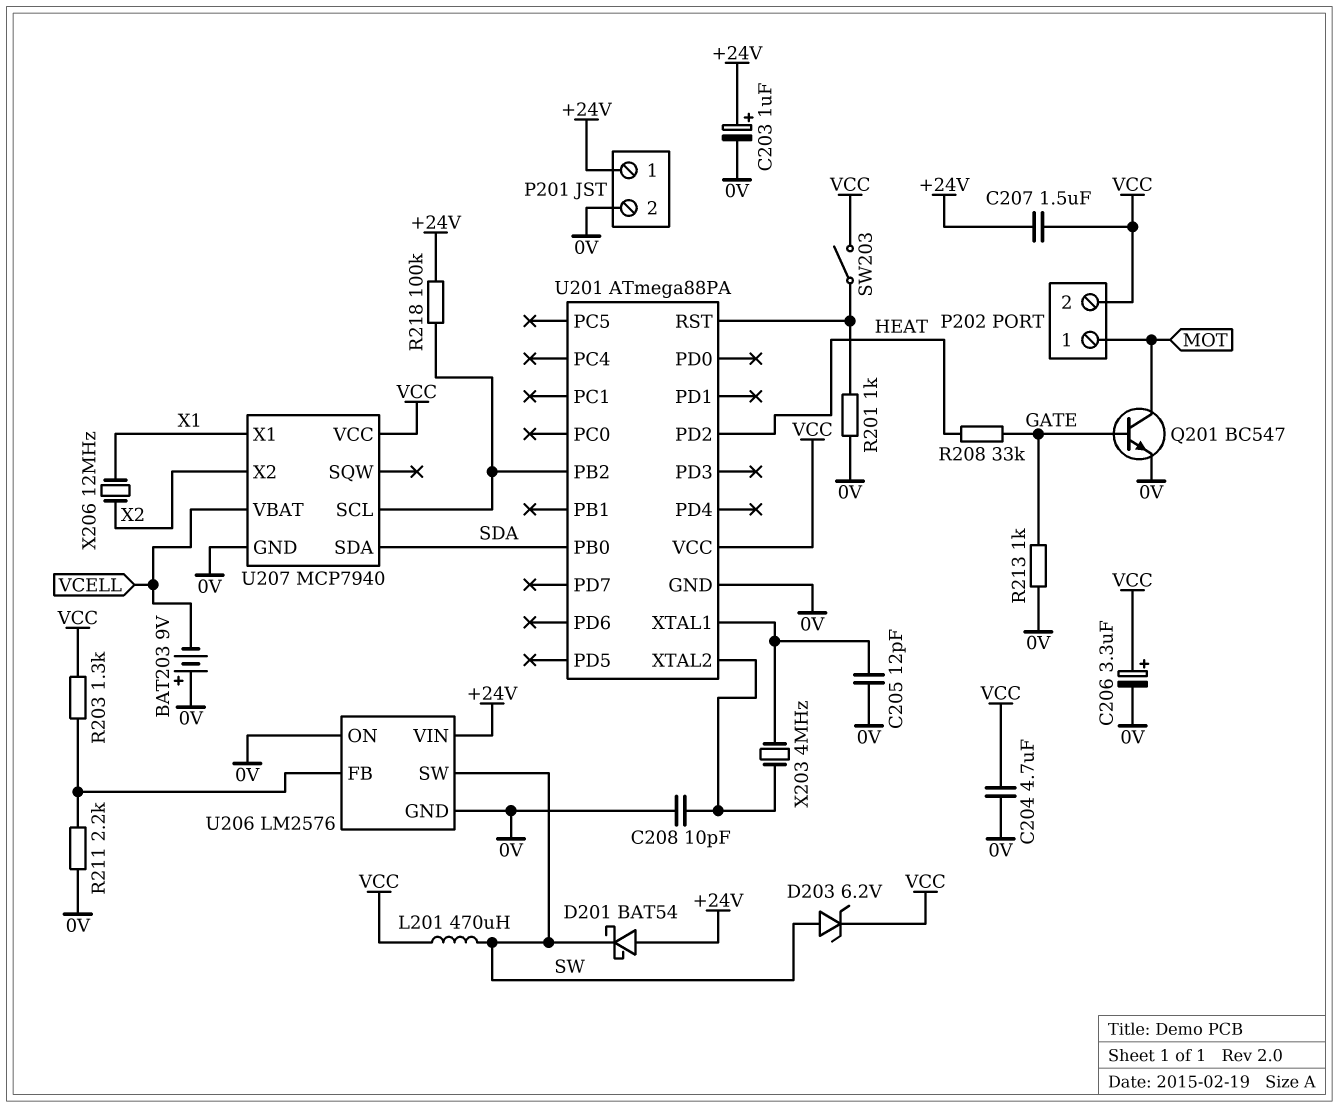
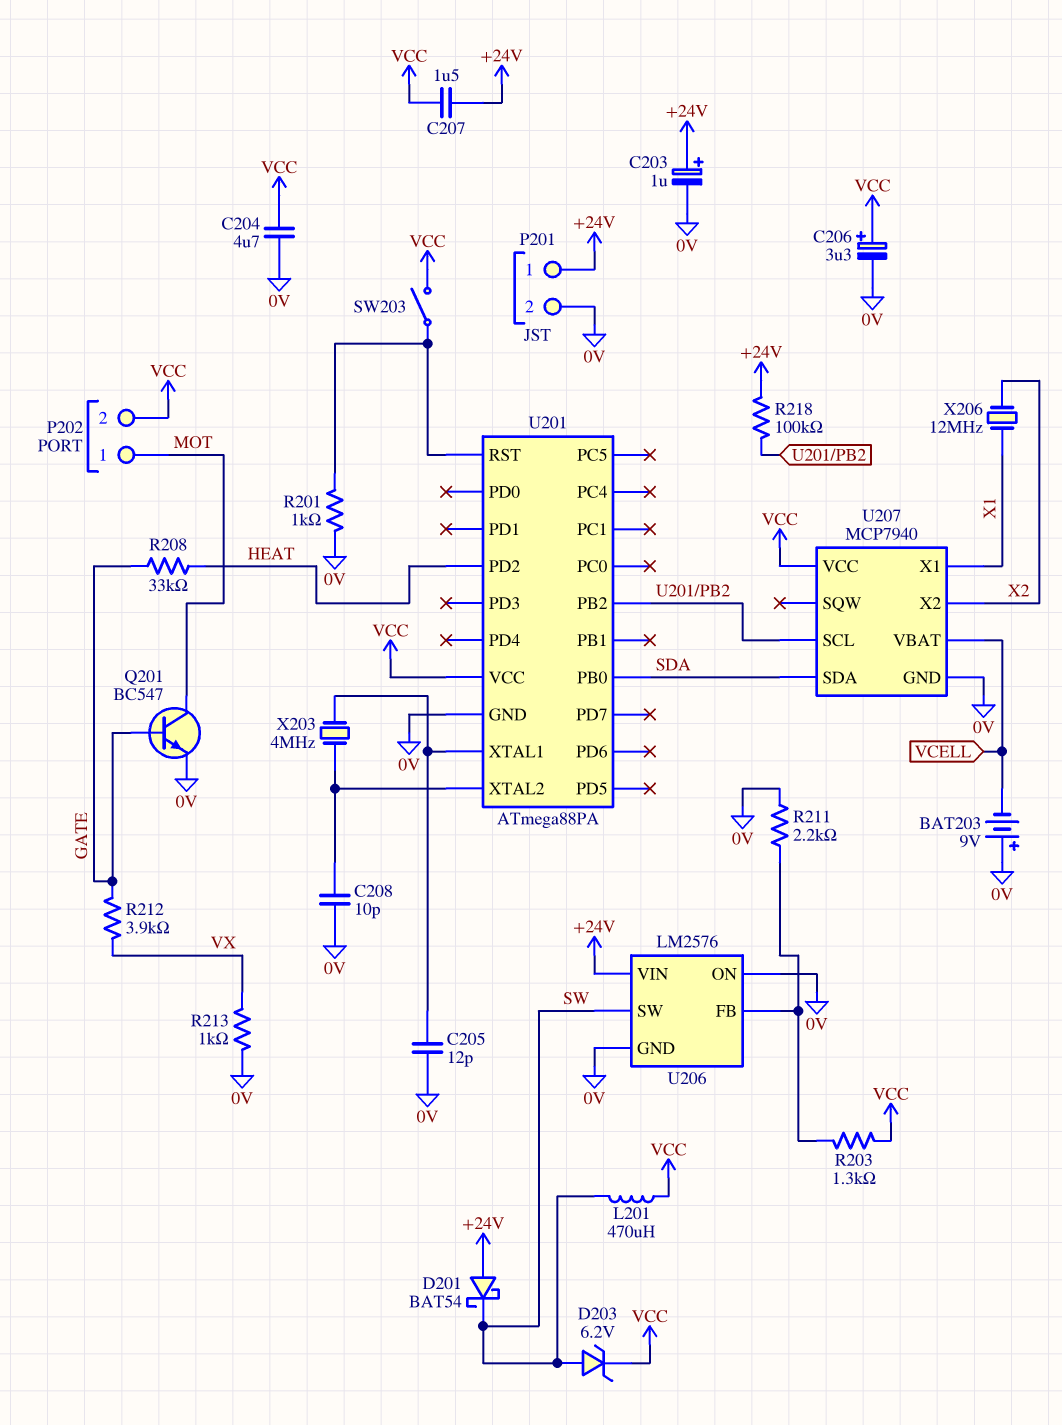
R212: none -> 3.9k (GATE, VX)
R213: 1k (0V, GATE) -> 1k (0V, VX)

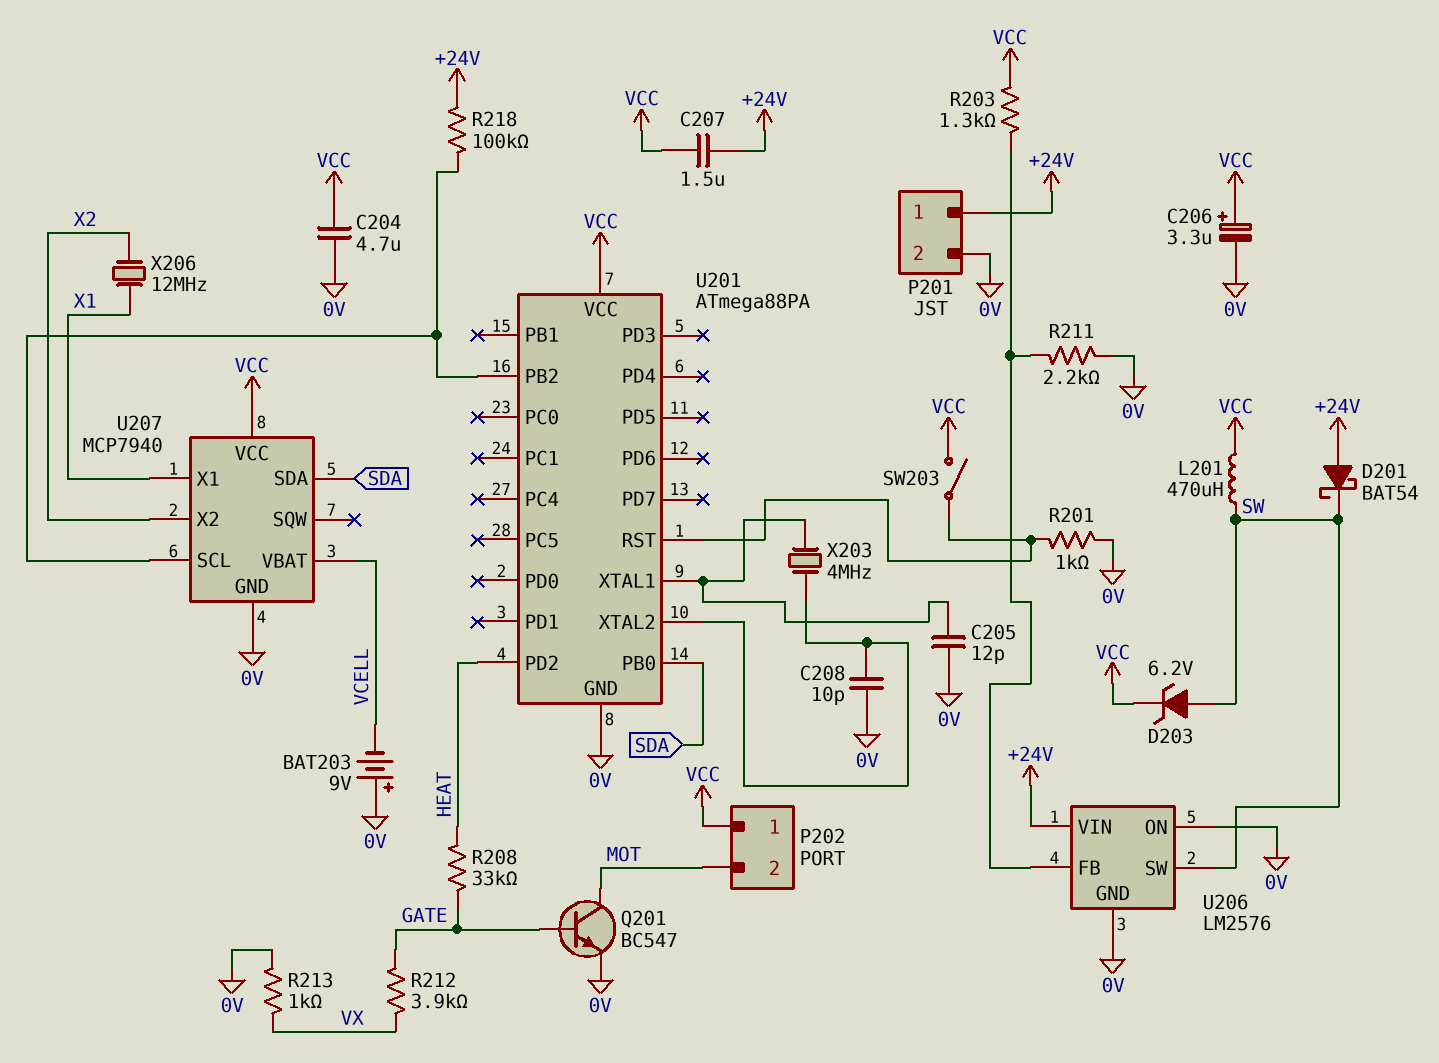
C203: 1uF (plus +24V, minus 0V) -> none
P202 pin 1: MOT -> VCC
P202 pin 2: VCC -> MOT

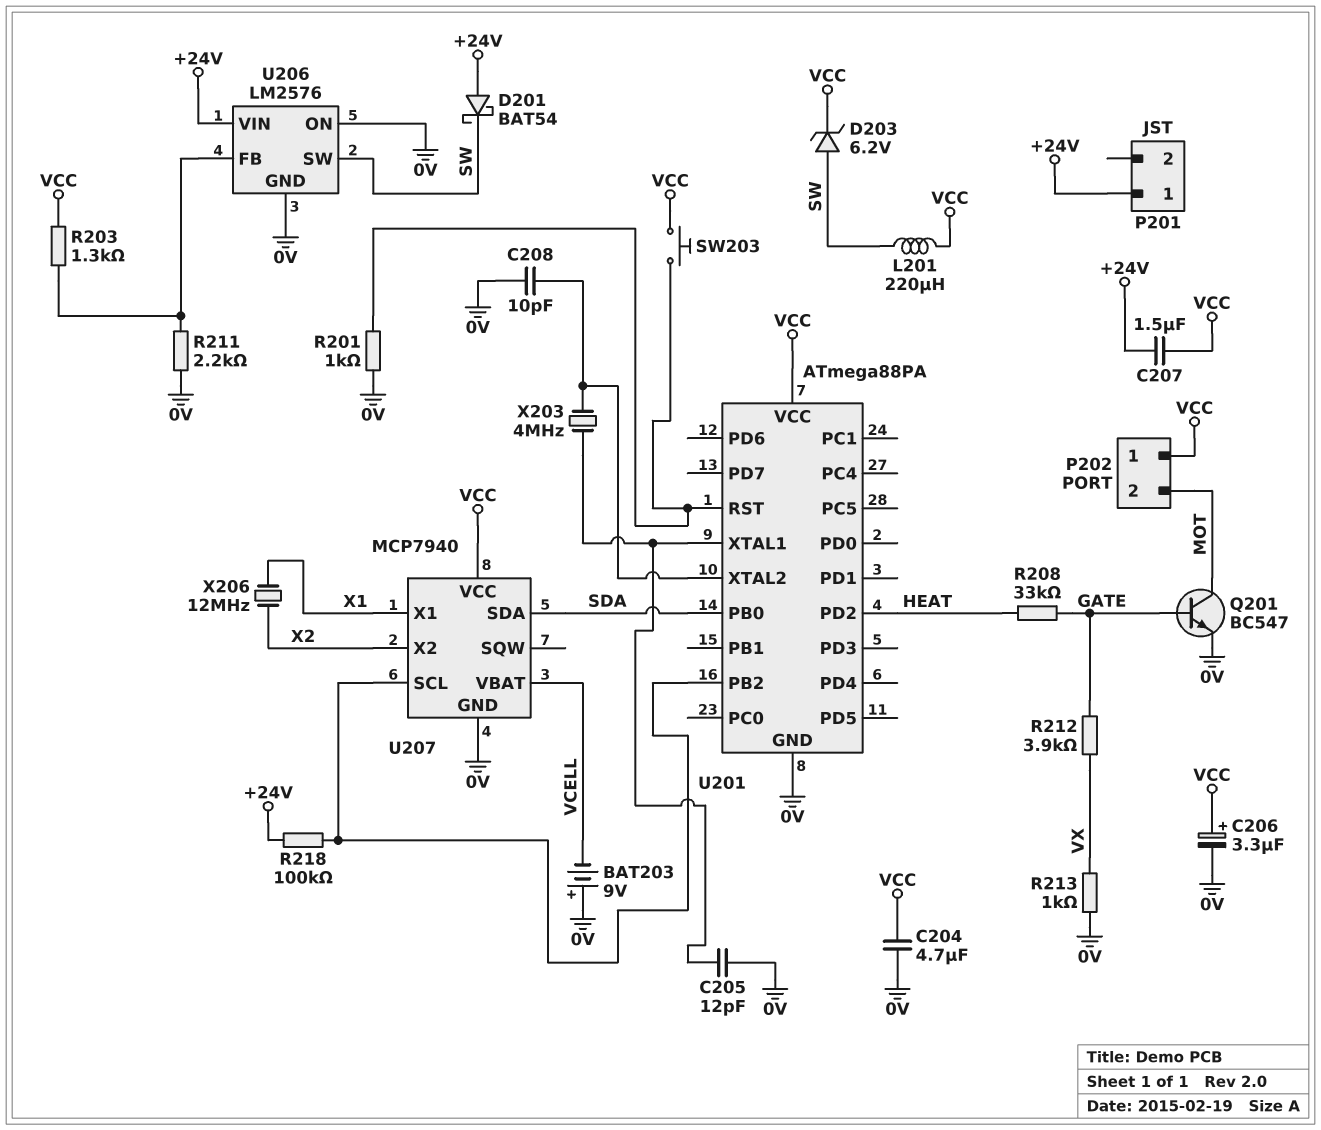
L201: 470uH (SW, VCC) -> 220uH (SW, VCC)
P201 pin 2: 0V -> none
SW203: switch (U201/RST, VCC) -> button (U201/RST, VCC)

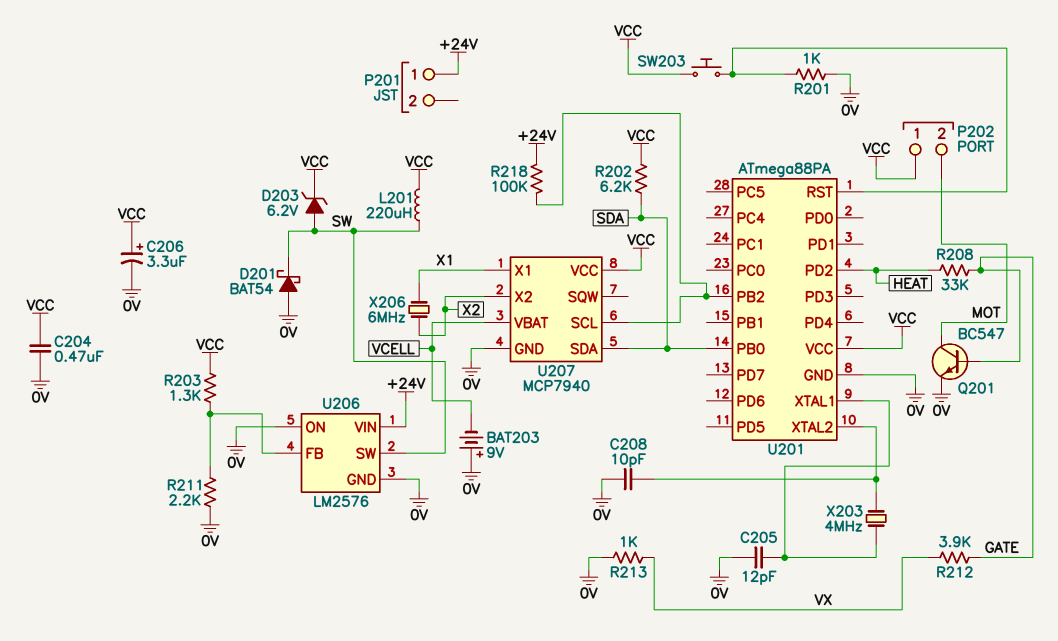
C204: 4.7uF (0V, VCC) -> 470nF (0V, VCC)
C207: 1.5uF (+24V, VCC) -> none
D201: schottky BAT54 (A +24V, K SW) -> schottky BAT54 (A 0V, K SW)
R202: none -> 6.2k (SDA, VCC)
X206: 12MHz (X1, X2) -> 6MHz (X1, X2)

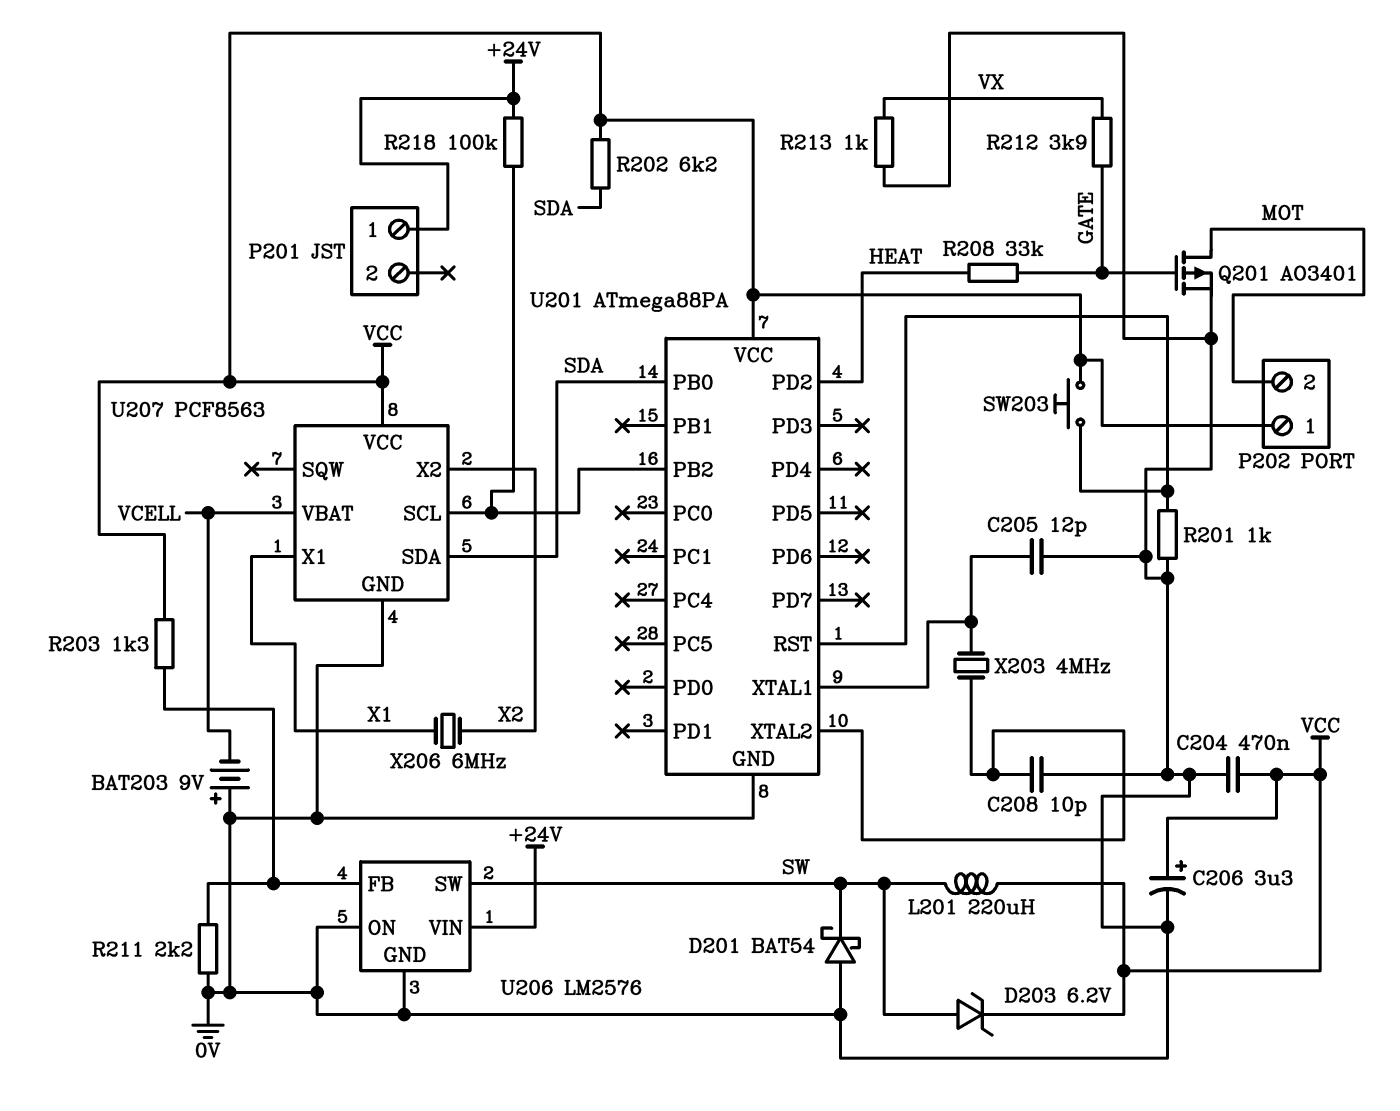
Q201: NPN BC547 (B GATE, C MOT, E 0V) -> PMOS AO3401 (G GATE, D MOT, S 0V)
U207: MCP7940 -> PCF8563

